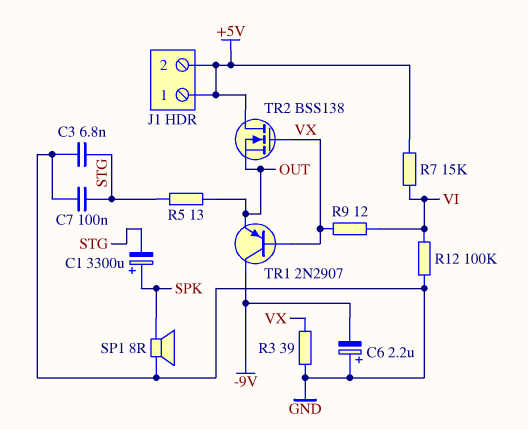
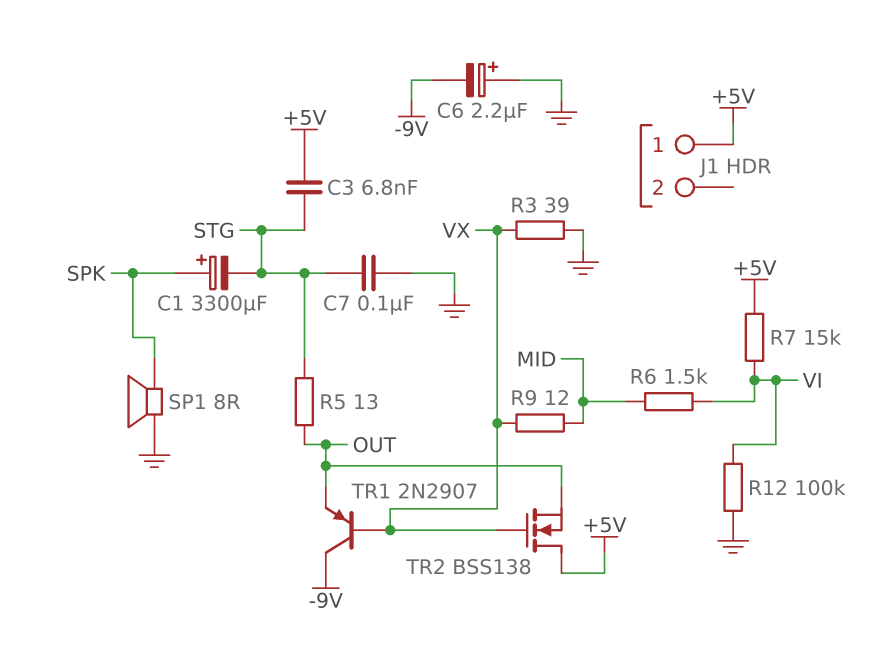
C3: 6.8nF (GND, STG) -> 6.8nF (+5V, STG)
J1 pin 2: +5V -> none
R6: none -> 1.5k (MID, VI)
R9: 12 (VI, VX) -> 12 (MID, VX)

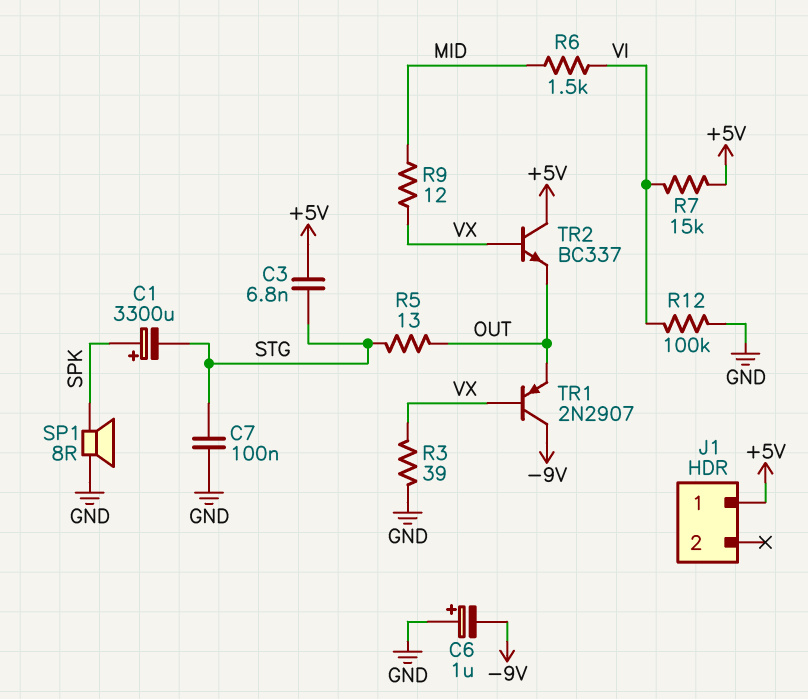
C6: 2.2uF (plus GND, minus -9V) -> 1uF (plus GND, minus -9V)
TR2: NMOS BSS138 (G VX, D +5V, S OUT) -> NPN BC337 (B VX, C +5V, E OUT)

